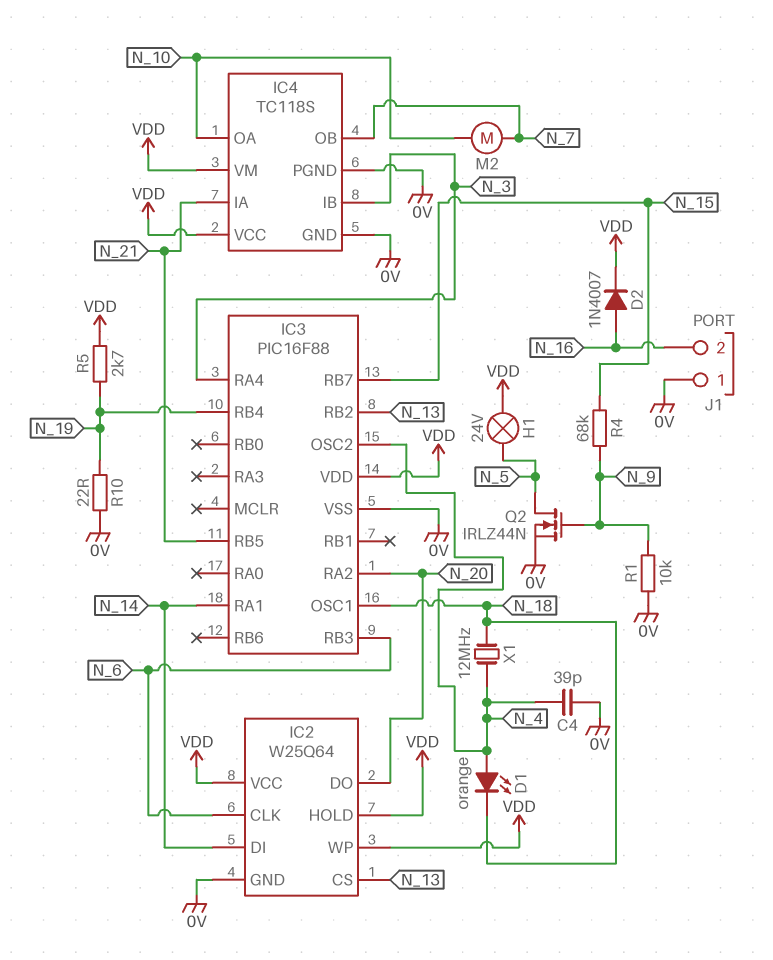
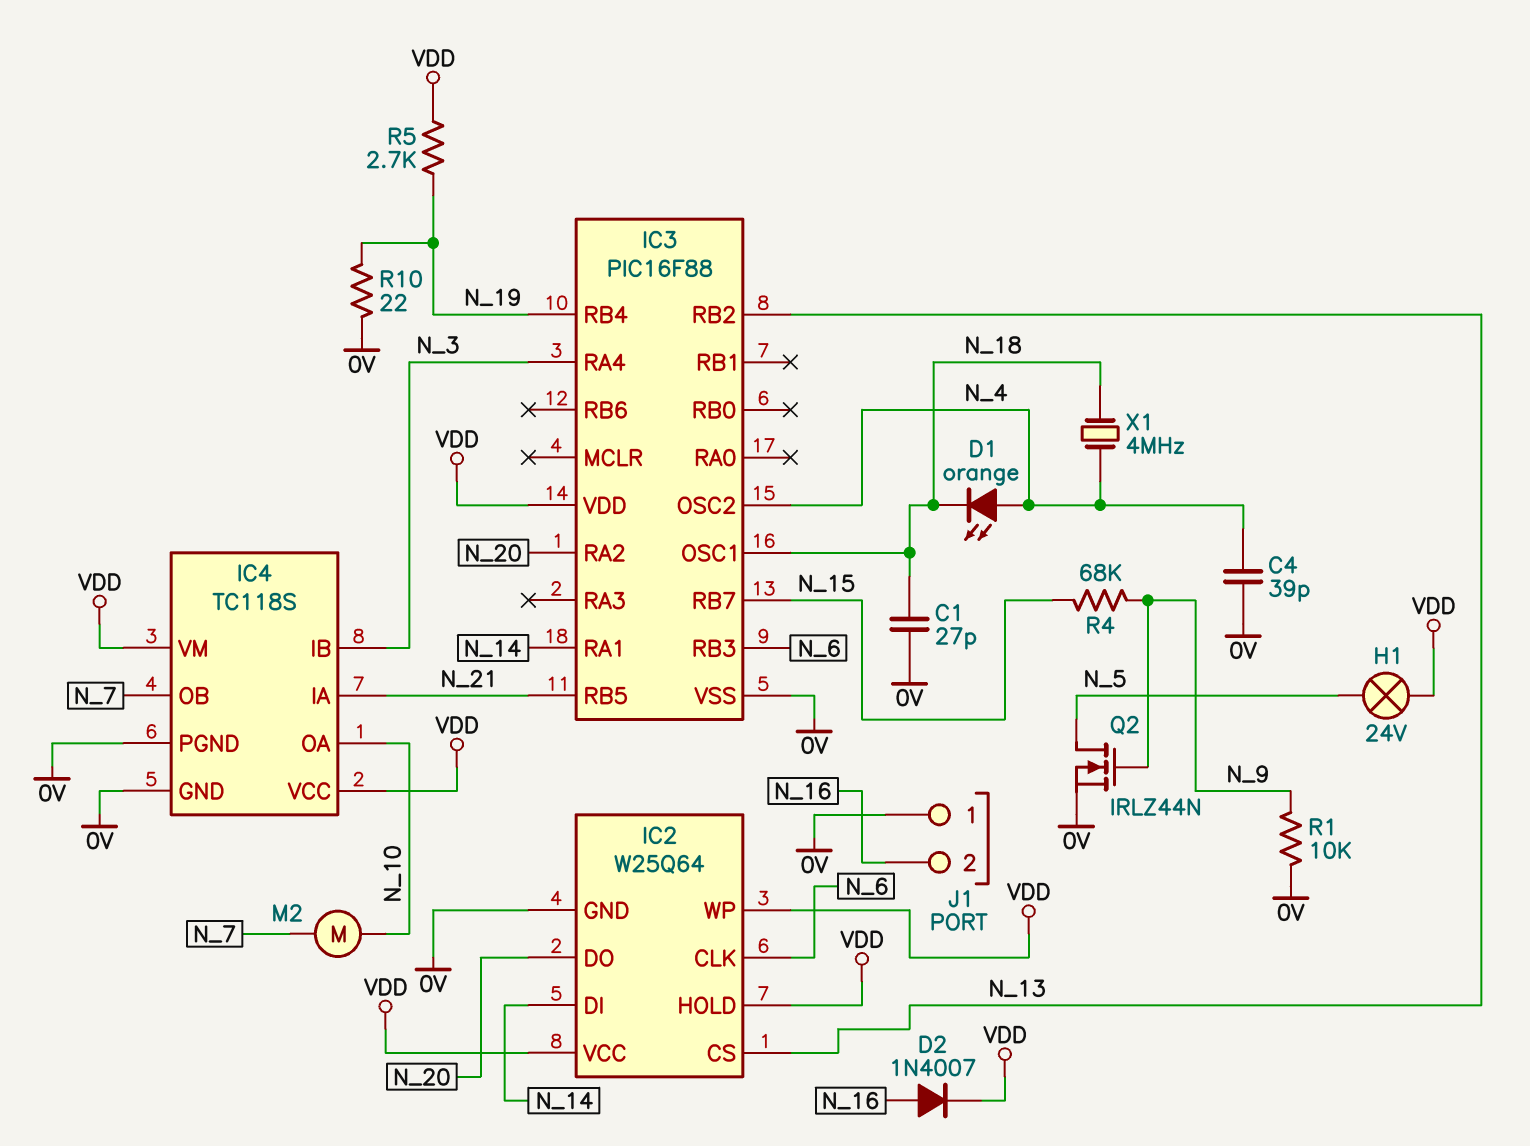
C1: none -> 27pF (0V, N_18)
X1: 12MHz (N_4, N_18) -> 4MHz (N_4, N_18)

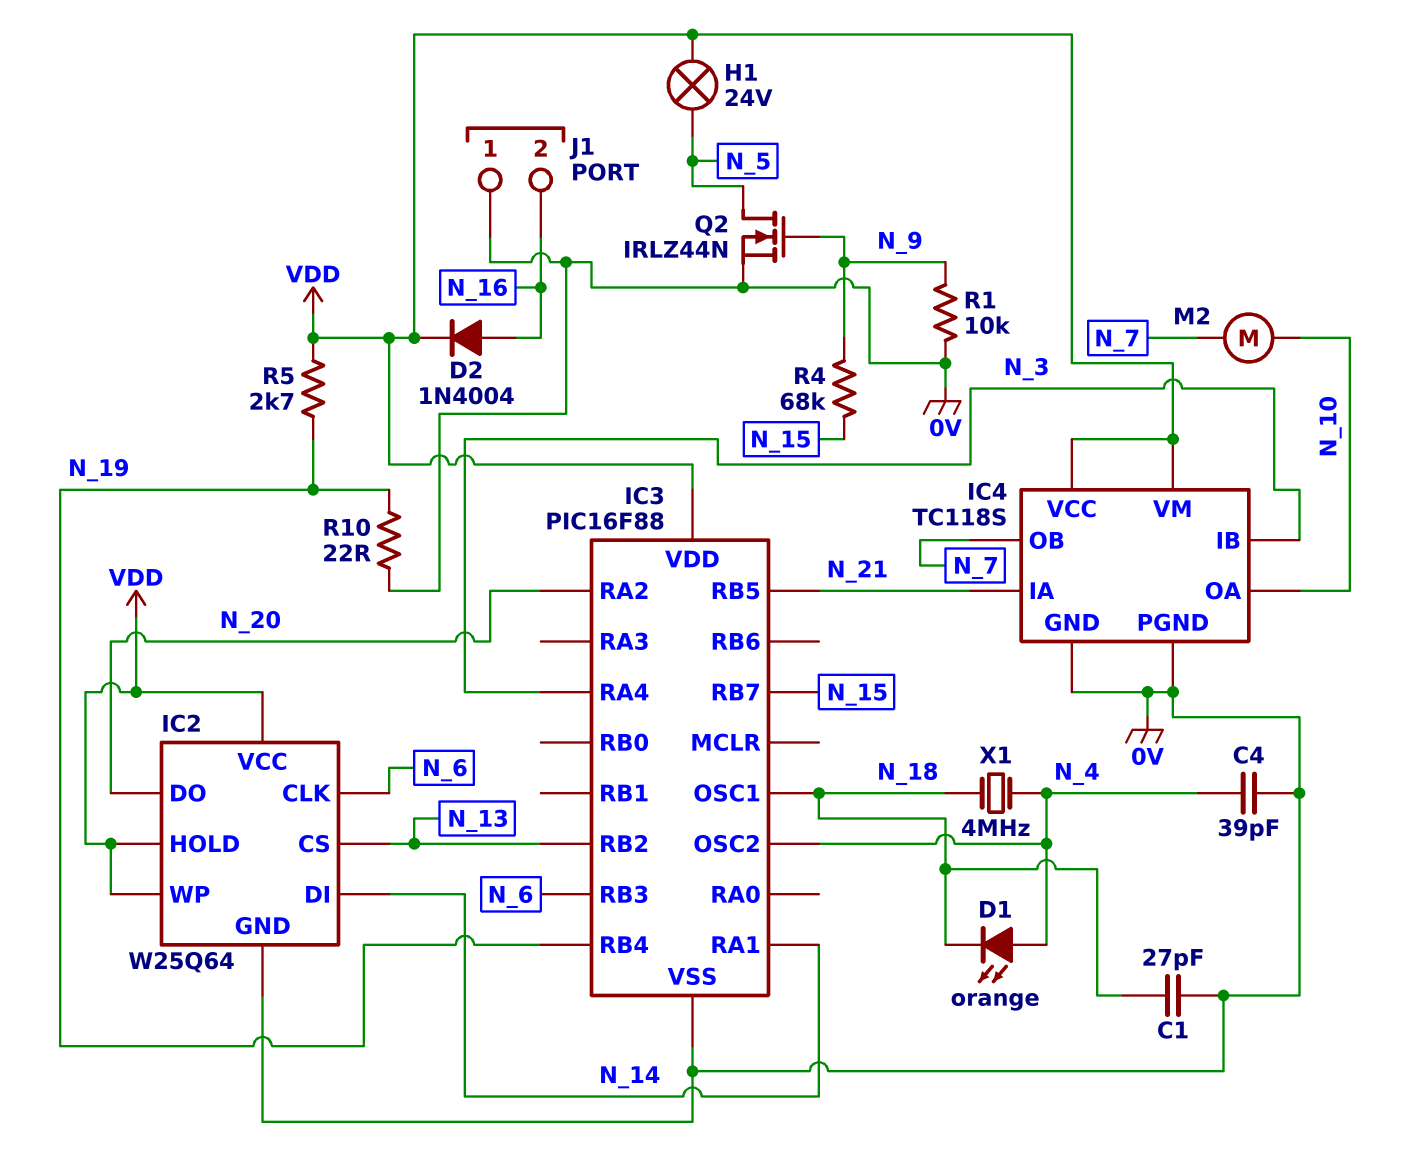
D2: diode 1N4007 (A N_16, K VDD) -> diode 1N4004 (A N_16, K VDD)

